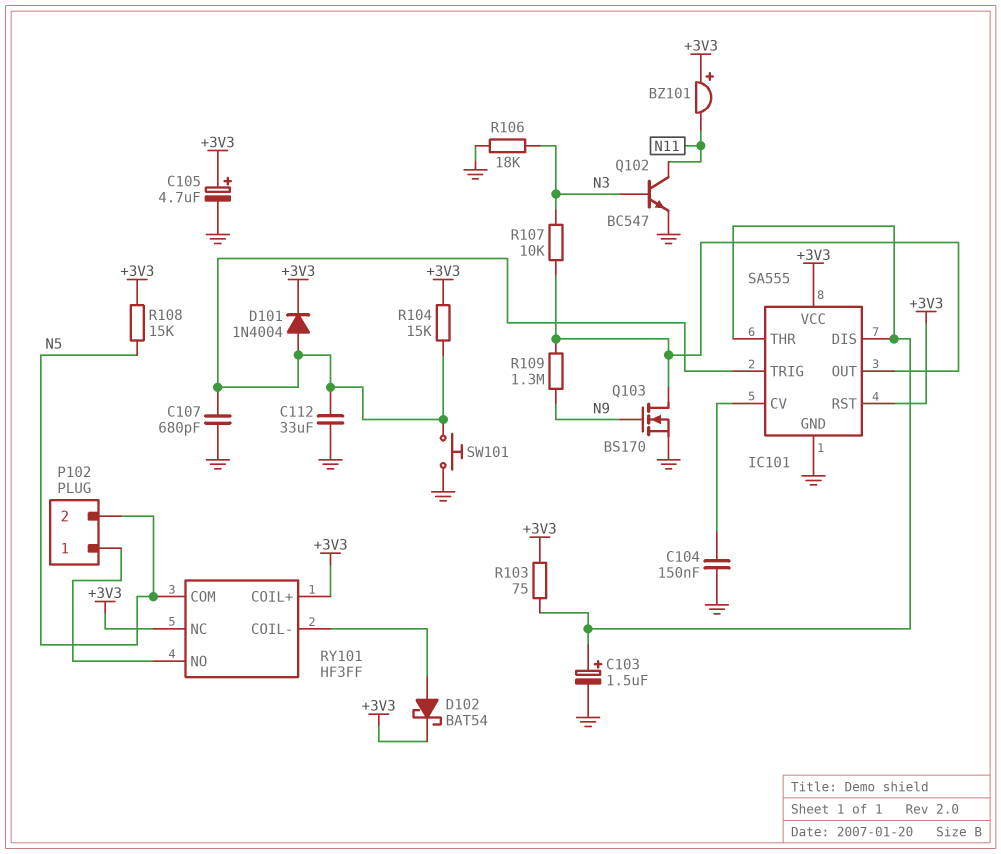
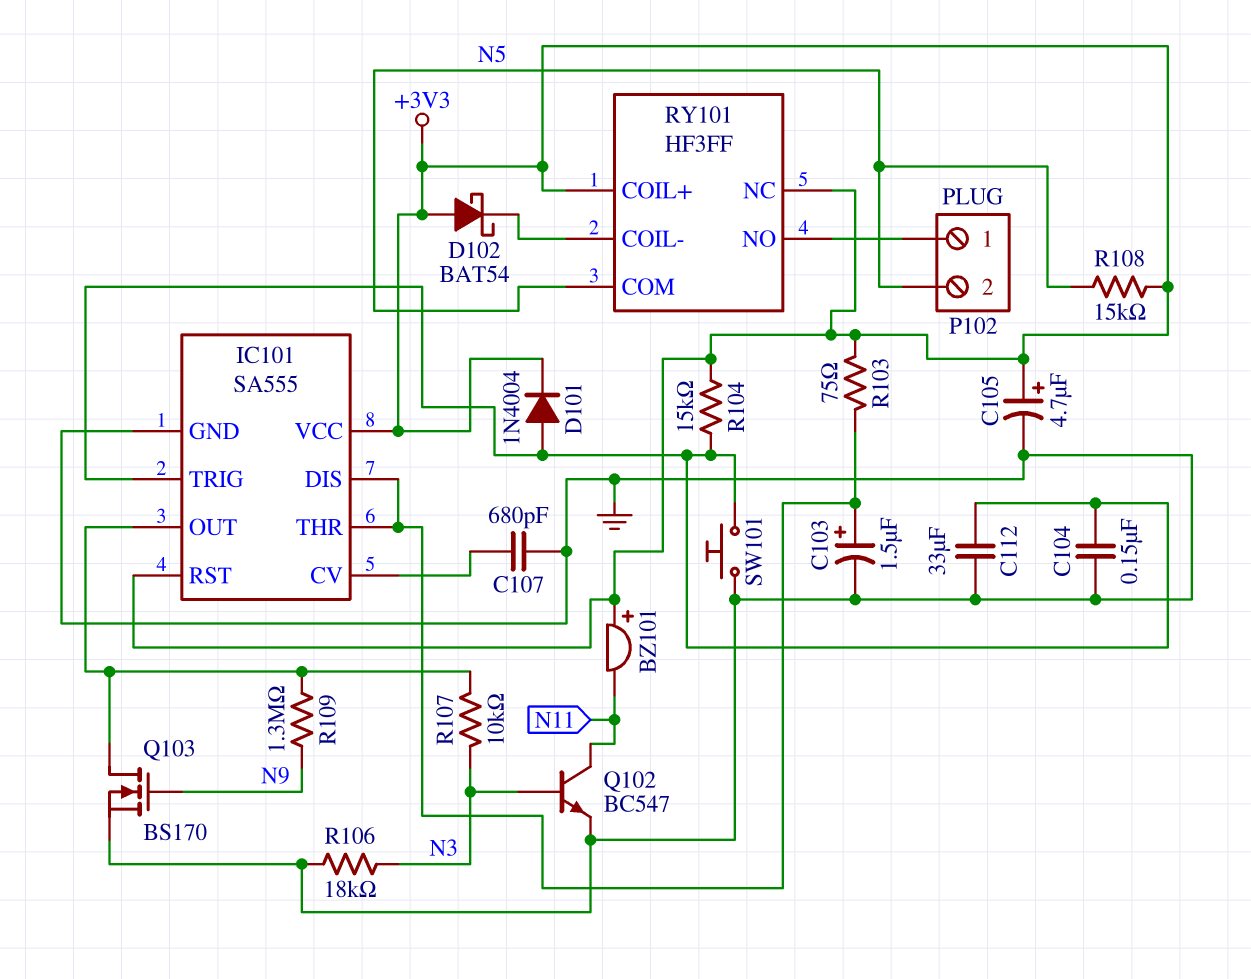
C104: 150nF (GND, IC101/CV) -> 150nF (GND, IC101/TRIG)
C107: 680pF (GND, IC101/TRIG) -> 680pF (GND, IC101/CV)
D102: schottky BAT54 (A RY101/COIL-, K +3V3) -> schottky BAT54 (A +3V3, K RY101/COIL-)

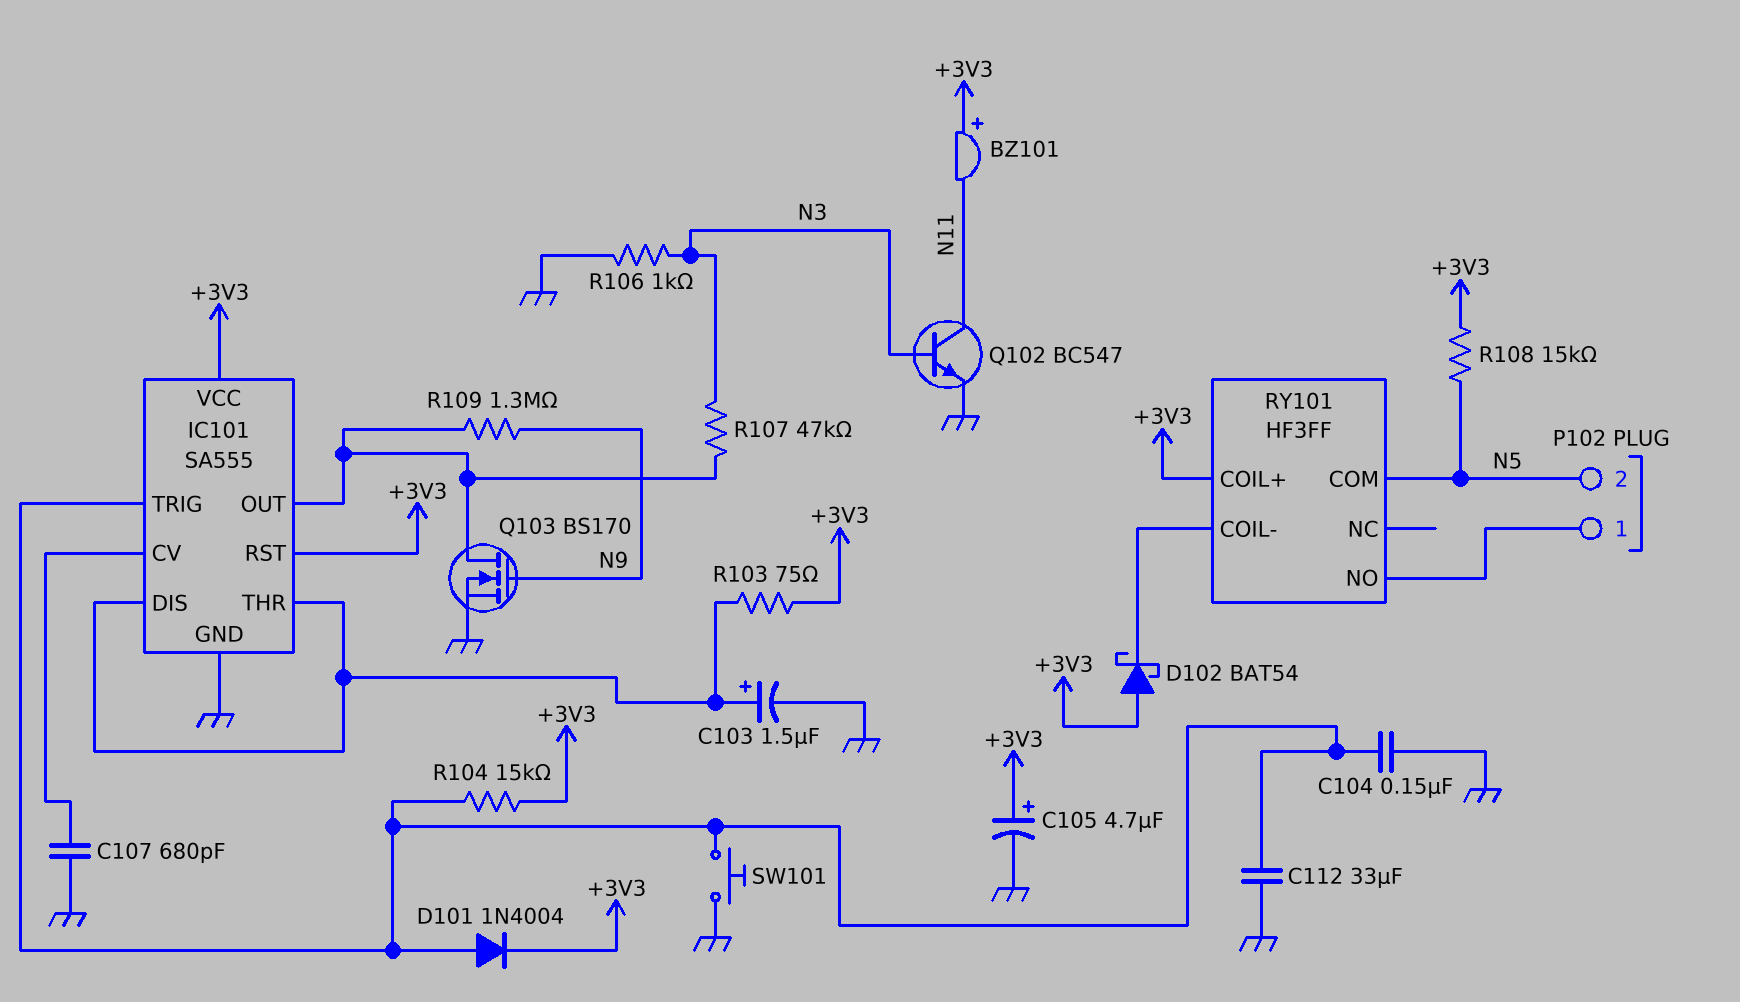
R106: 18k (GND, N3) -> 1k (GND, N3)
R107: 10k (IC101/OUT, N3) -> 47k (IC101/OUT, N3)
RY101 pin NC: +3V3 -> none

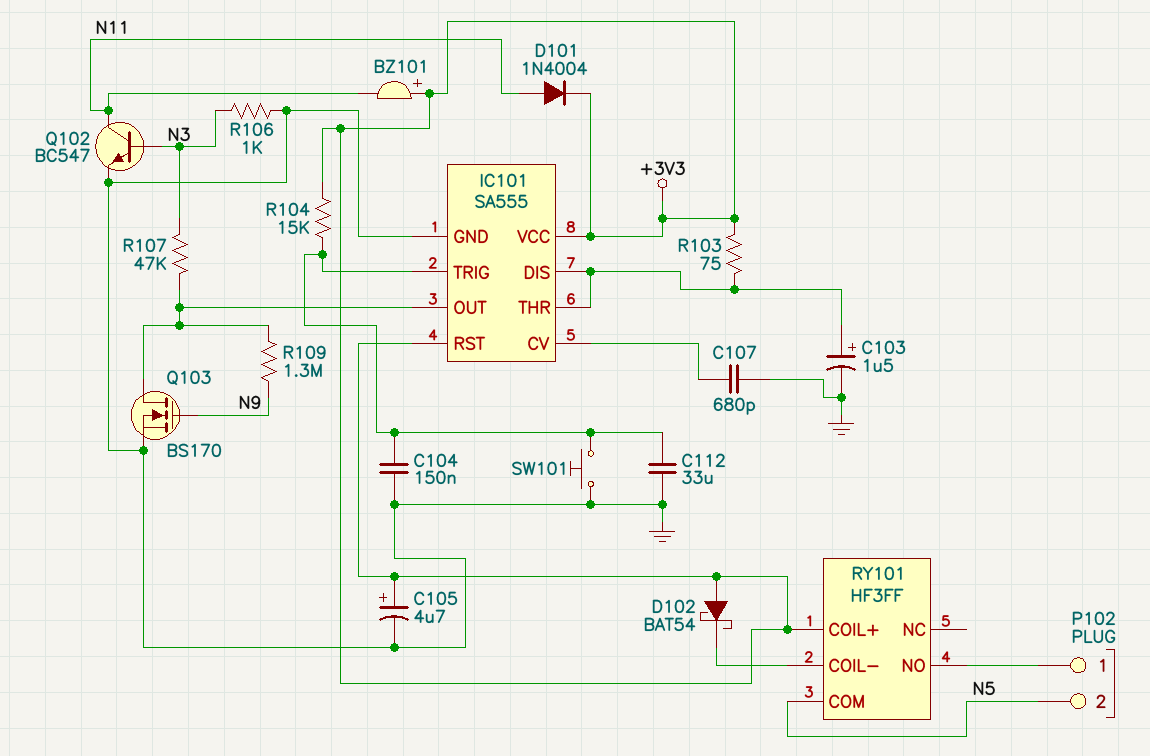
D101: diode 1N4004 (A IC101/TRIG, K +3V3) -> diode 1N4004 (A N11, K +3V3)
R108: 15k (+3V3, N5) -> none

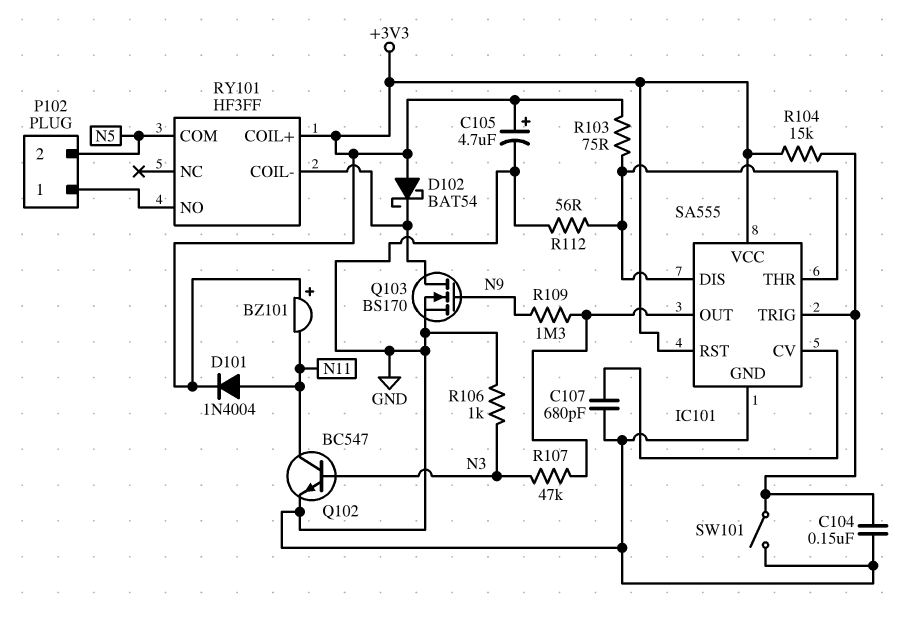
C103: 1.5uF (plus IC101/DIS, minus GND) -> none
C112: 33uF (GND, IC101/TRIG) -> none
Q103: NMOS BS170 (G N9, D IC101/OUT, S GND) -> NMOS BS170 (G N9, D RY101/COIL-, S GND)
R112: none -> 56 (GND, IC101/DIS)
SW101: button (GND, IC101/TRIG) -> switch (GND, IC101/TRIG)

